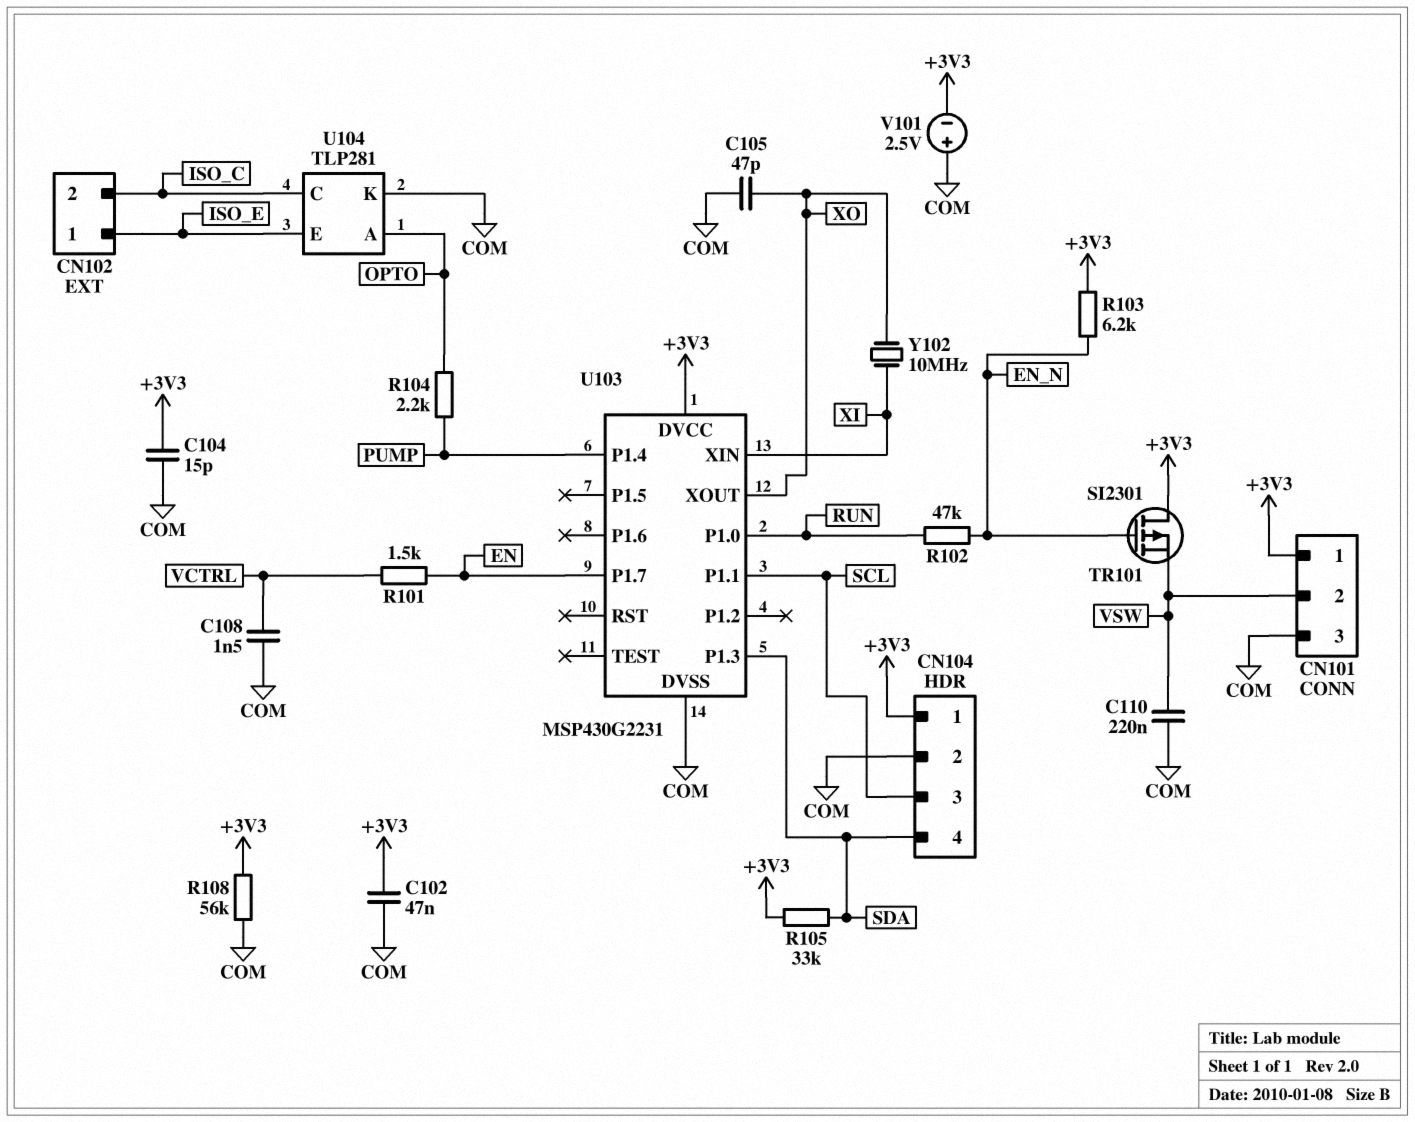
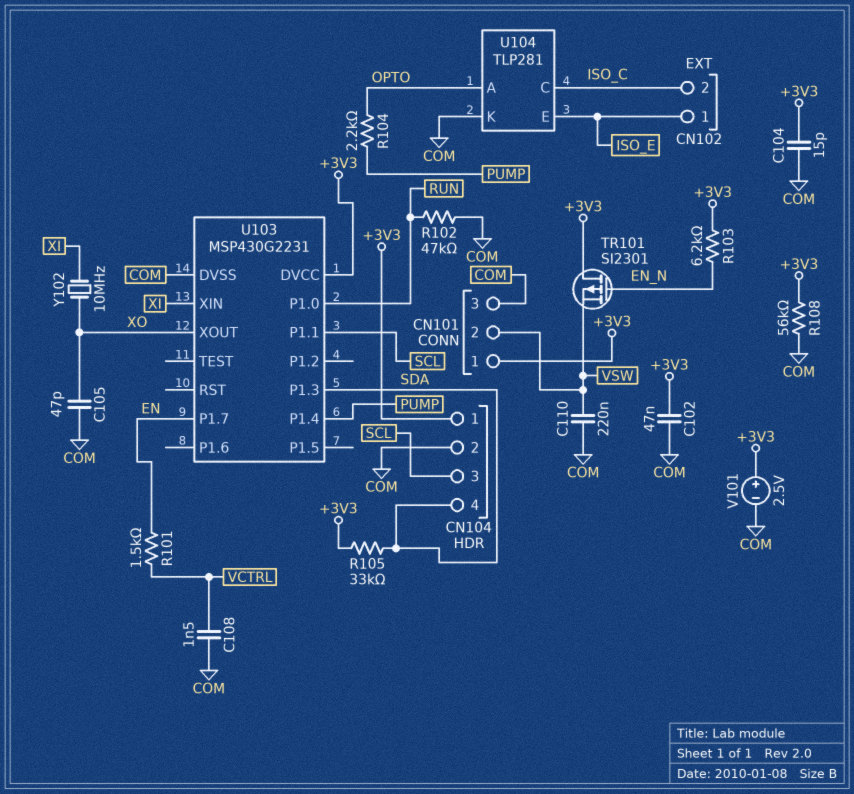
R102: 47k (EN_N, RUN) -> 47k (COM, RUN)
V101: 2.5V (plus COM, minus +3V3) -> 2.5V (plus +3V3, minus COM)

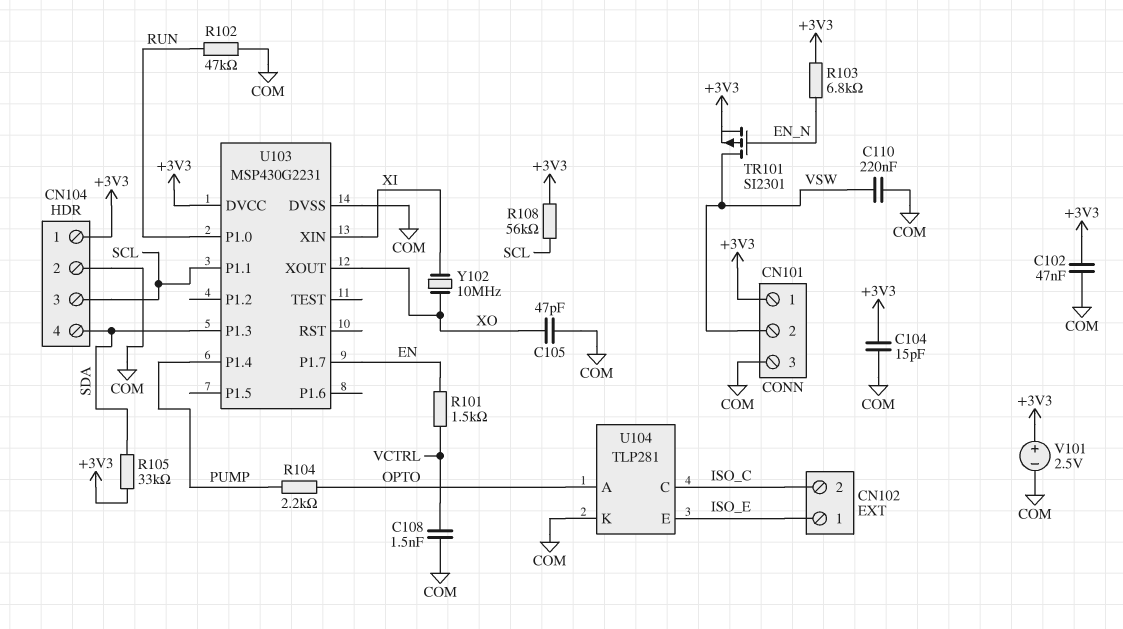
R103: 6.2k (+3V3, EN_N) -> 6.8k (+3V3, EN_N)
R108: 56k (+3V3, COM) -> 56k (+3V3, SCL)
TR101: PMOS SI2301 (G EN_N, D +3V3, S VSW) -> PMOS SI2301 (G EN_N, D VSW, S +3V3)

